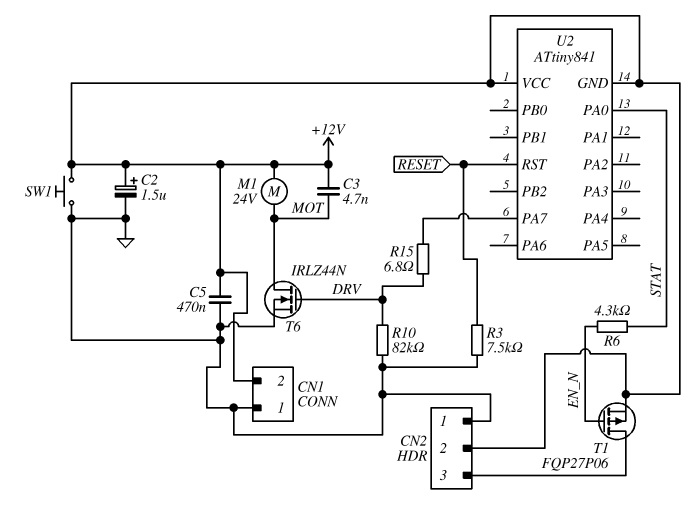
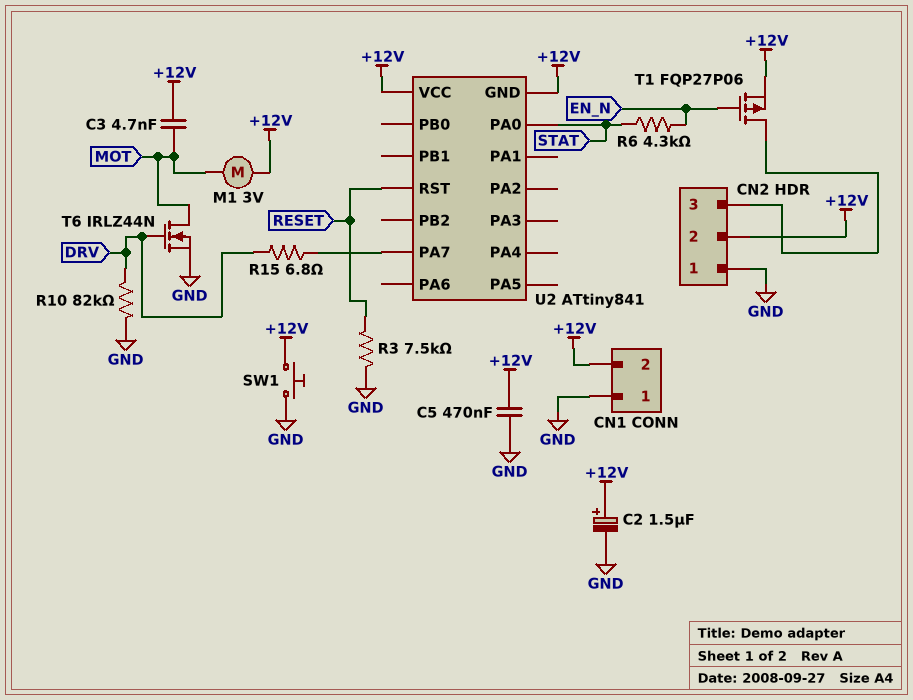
M1: motor 24V (+12V, MOT) -> motor 3V (+12V, MOT)

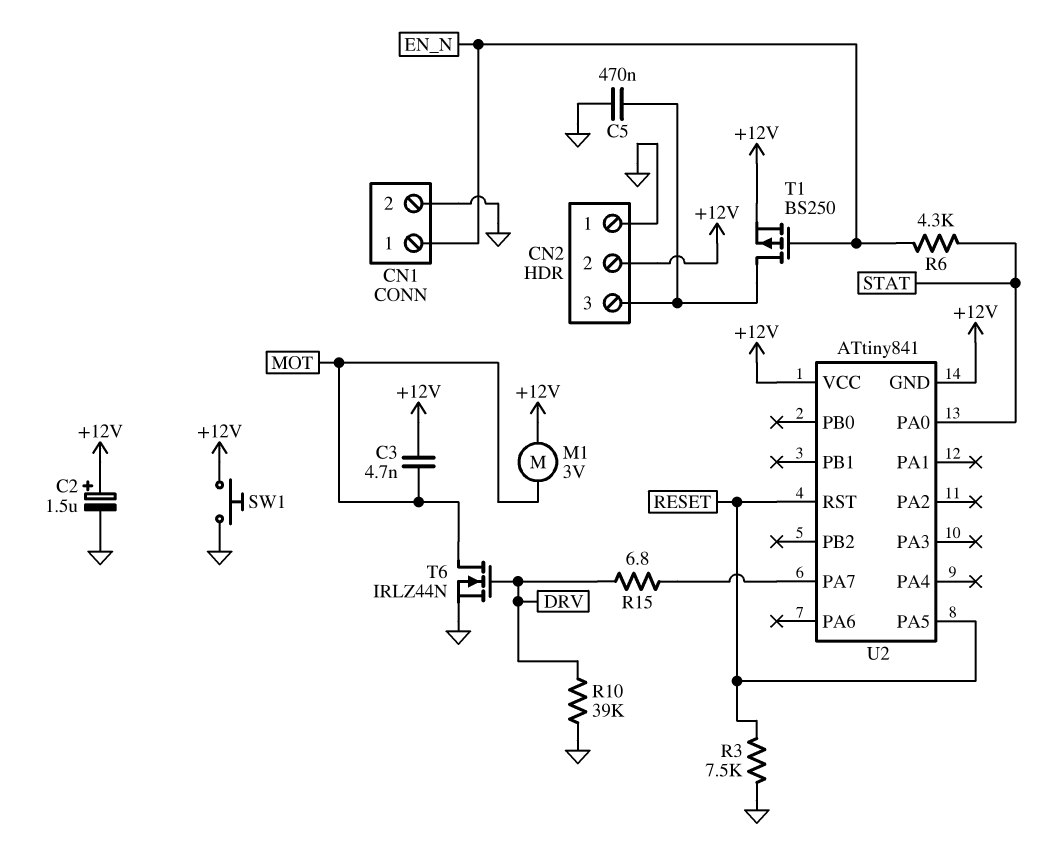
C5: 470nF (+12V, GND) -> 470nF (CN2/3, GND)
CN1 pin 1: GND -> EN_N
CN1 pin 2: +12V -> GND
R10: 82k (DRV, GND) -> 39k (DRV, GND)
T1: PMOS FQP27P06 (G EN_N, D CN2/3, S +12V) -> PMOS BS250 (G EN_N, D CN2/3, S +12V)
U2 pin PA5: none -> RESET

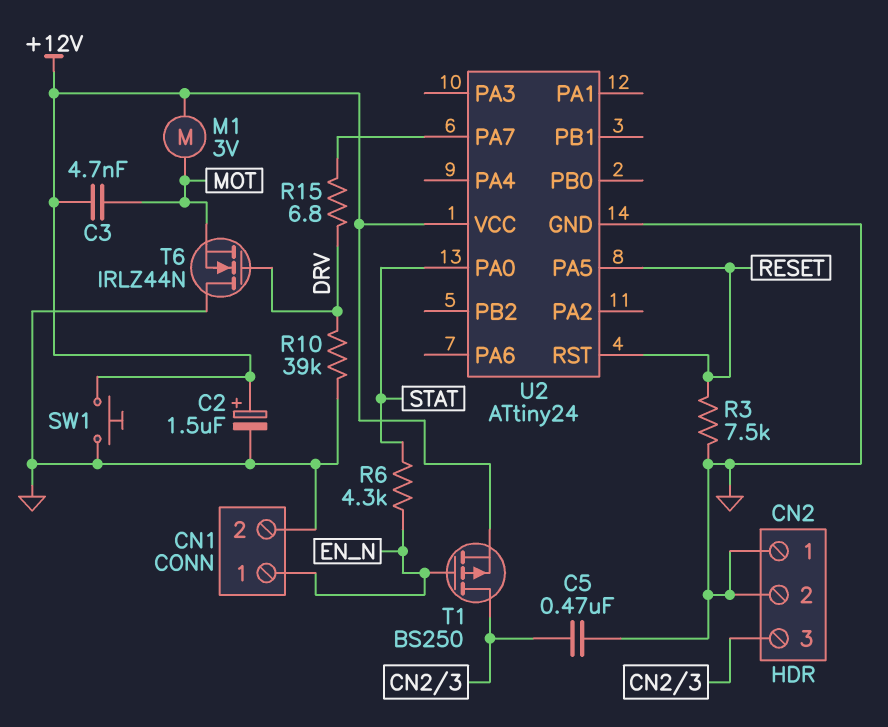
CN2 pin 2: +12V -> GND
T6: NMOS IRLZ44N (G DRV, D MOT, S GND) -> NMOS IRLZ44N (G DRV, D GND, S MOT)
U2: ATtiny841 -> ATtiny24
U2 pin GND: +12V -> GND

